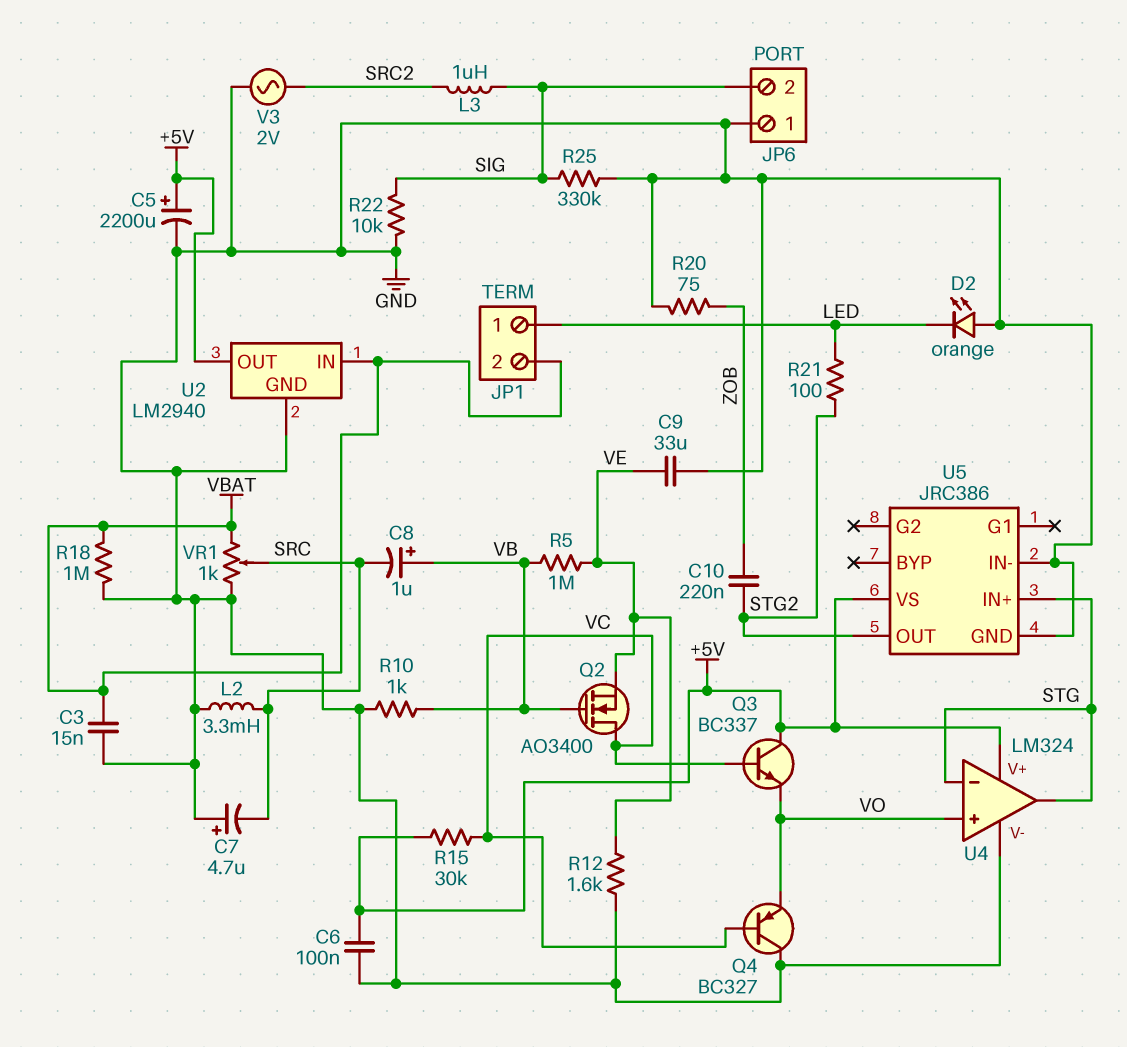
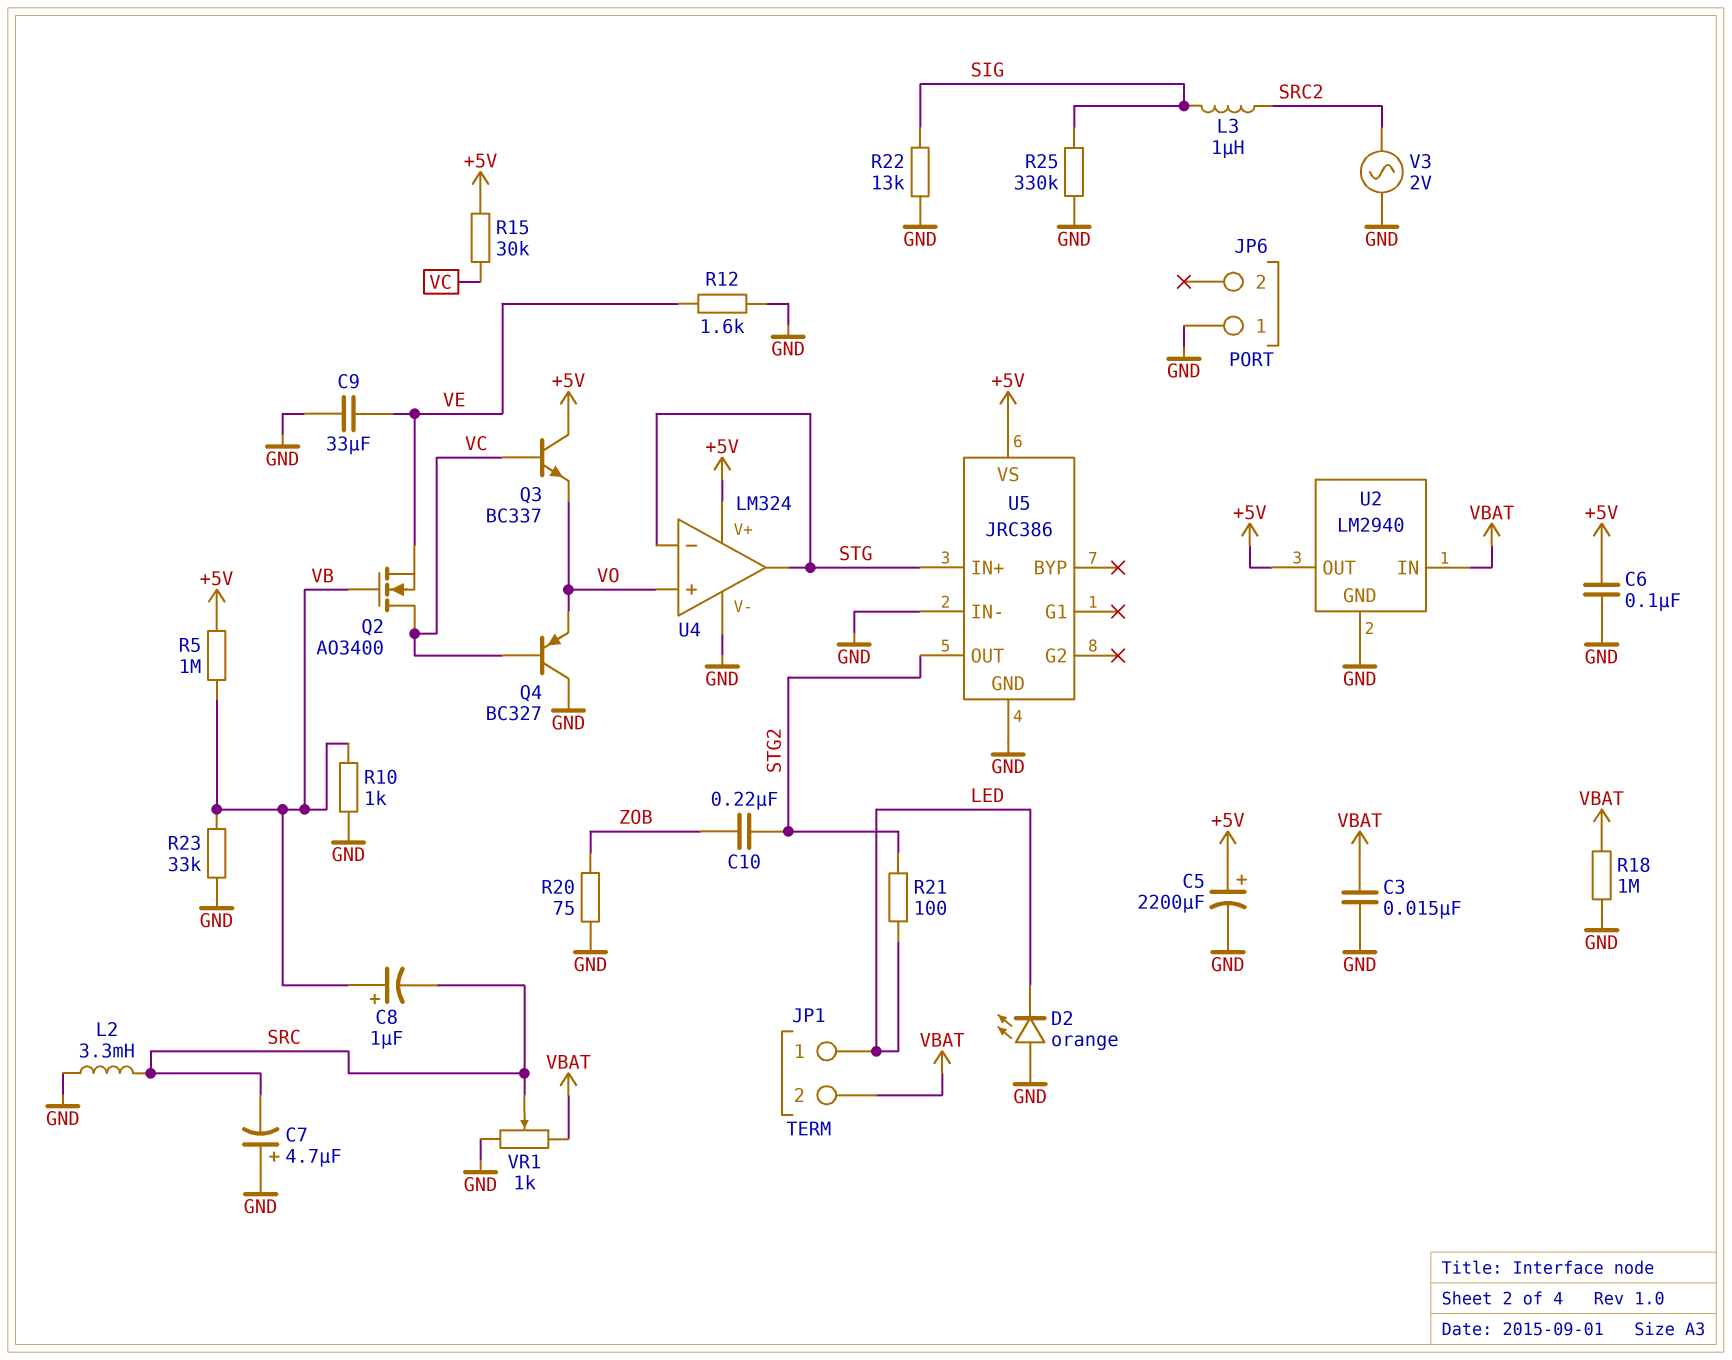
JP6 pin 2: SIG -> none
R5: 1M (VB, VE) -> 1M (+5V, VB)
R22: 10k (GND, SIG) -> 13k (GND, SIG)
R23: none -> 33k (GND, VB)

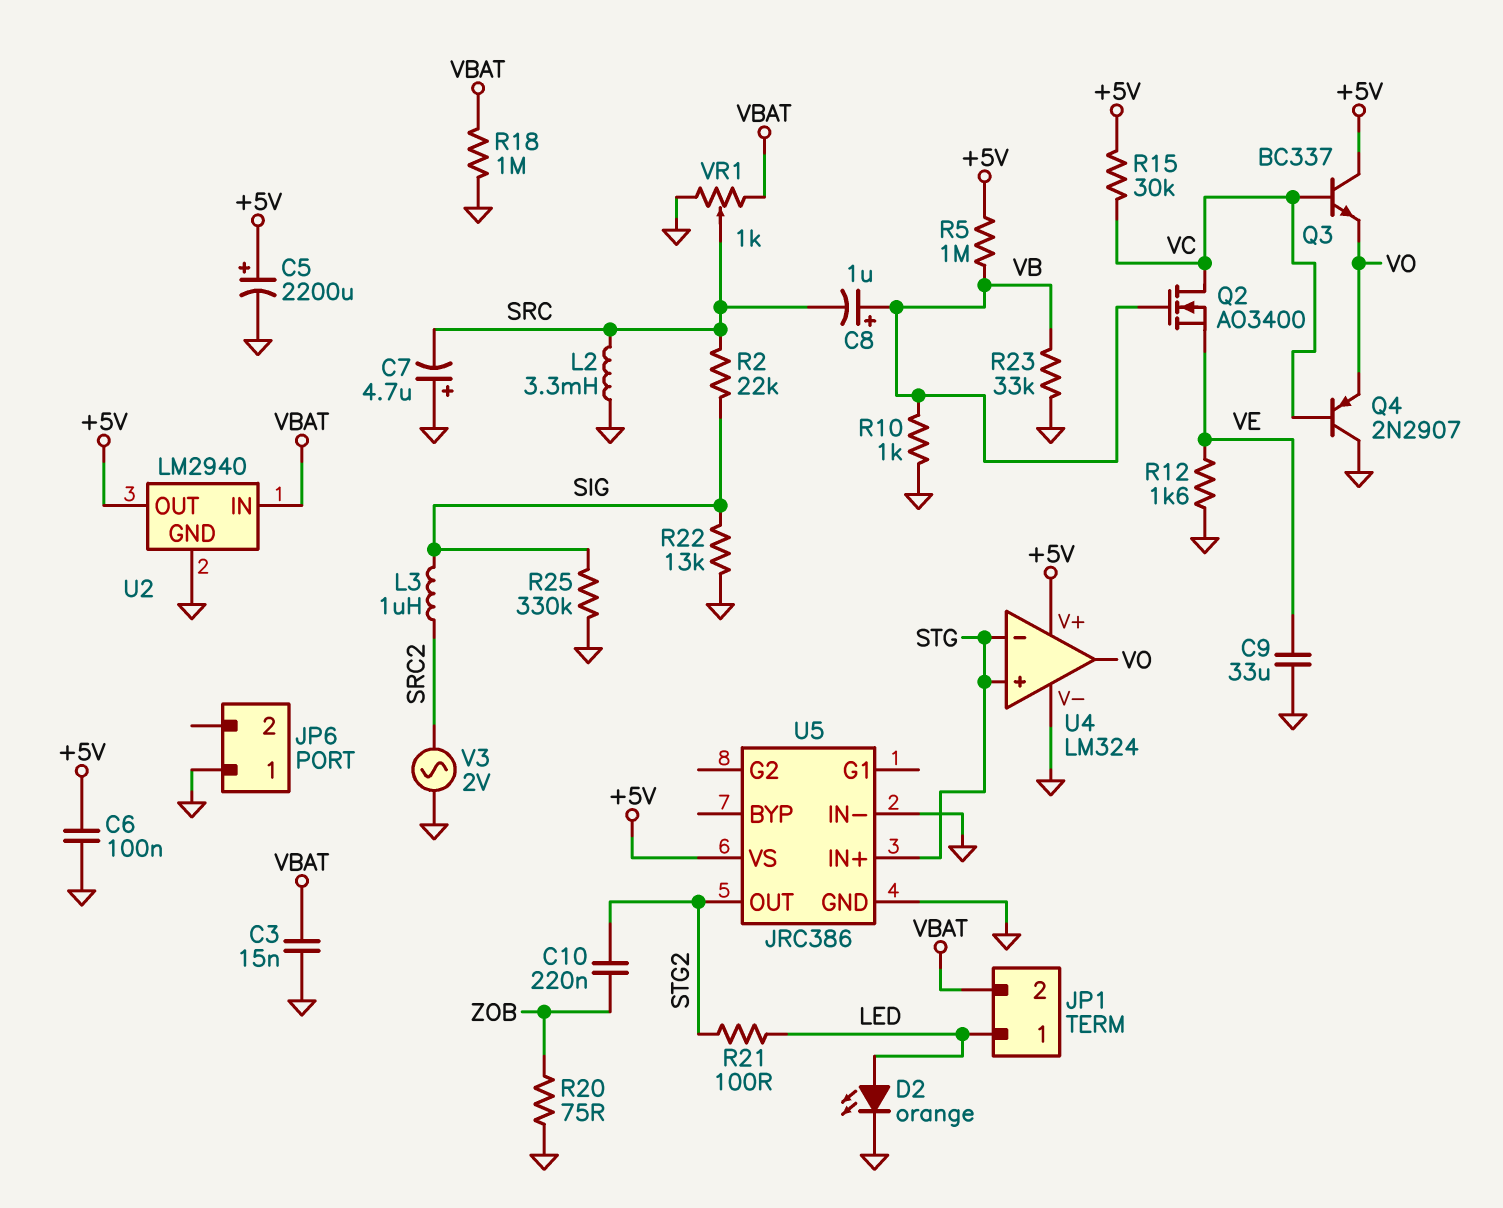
D2: LED orange (A GND, K LED) -> LED orange (A LED, K GND)
Q4: PNP BC327 (B VC, C GND, E VO) -> PNP 2N2907 (B VC, C GND, E VO)
R2: none -> 22k (SIG, SRC)
U4 pin in+: VO -> STG
U4 pin out: STG -> VO

